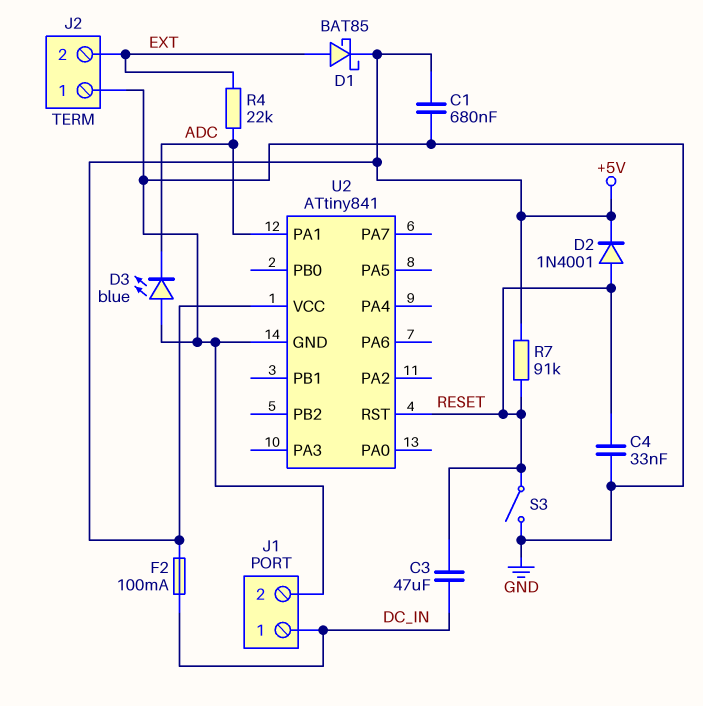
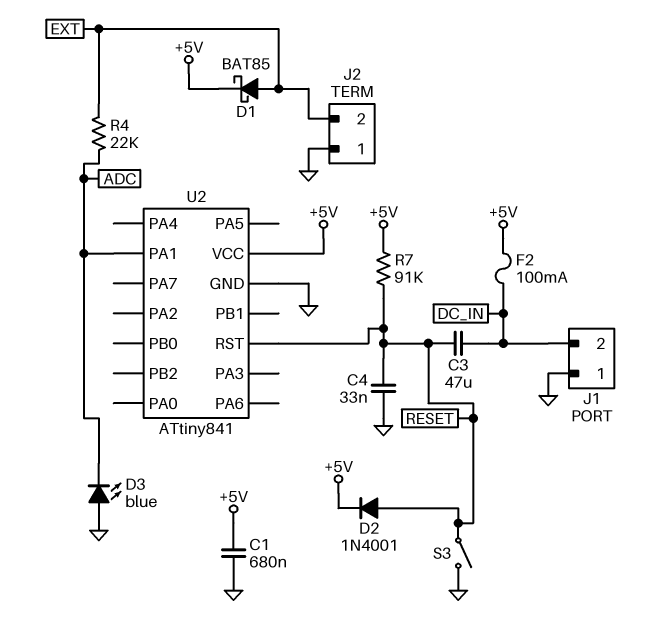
J1 pin 1: DC_IN -> GND
J1 pin 2: GND -> DC_IN

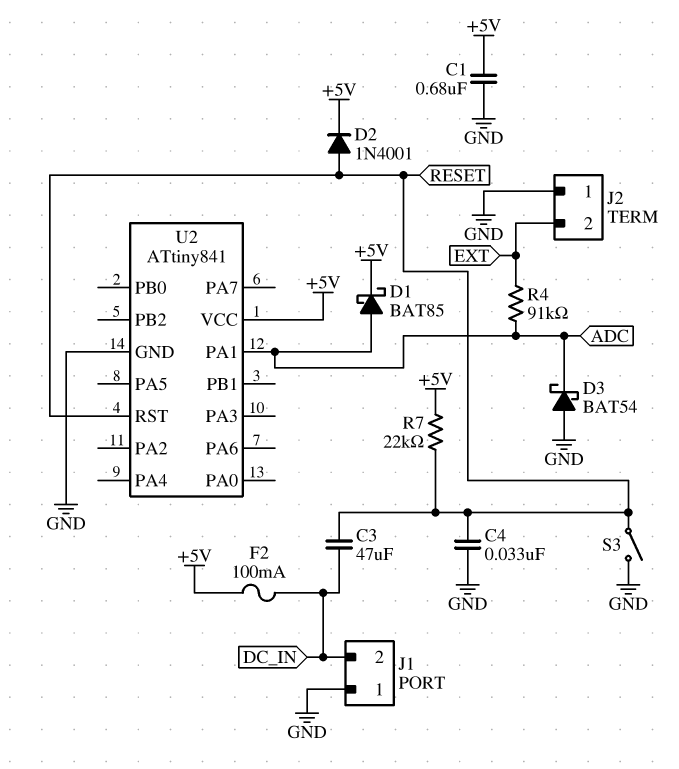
D1: schottky BAT85 (A EXT, K +5V) -> schottky BAT85 (A ADC, K +5V)
D3: LED blue (A GND, K ADC) -> schottky BAT54 (A GND, K ADC)
R4: 22k (ADC, EXT) -> 91k (ADC, EXT)
R7: 91k (+5V, RESET) -> 22k (+5V, RESET)

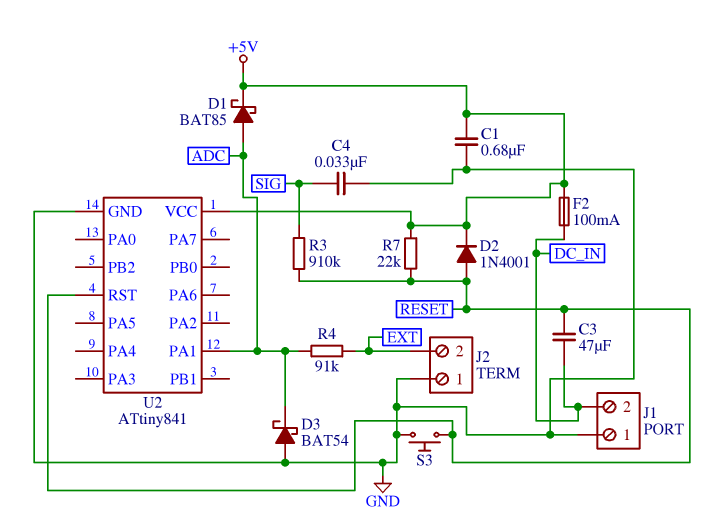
C4: 33nF (GND, RESET) -> 33nF (GND, SIG)
R3: none -> 910k (RESET, SIG)
S3: switch (GND, RESET) -> button (GND, RESET)

